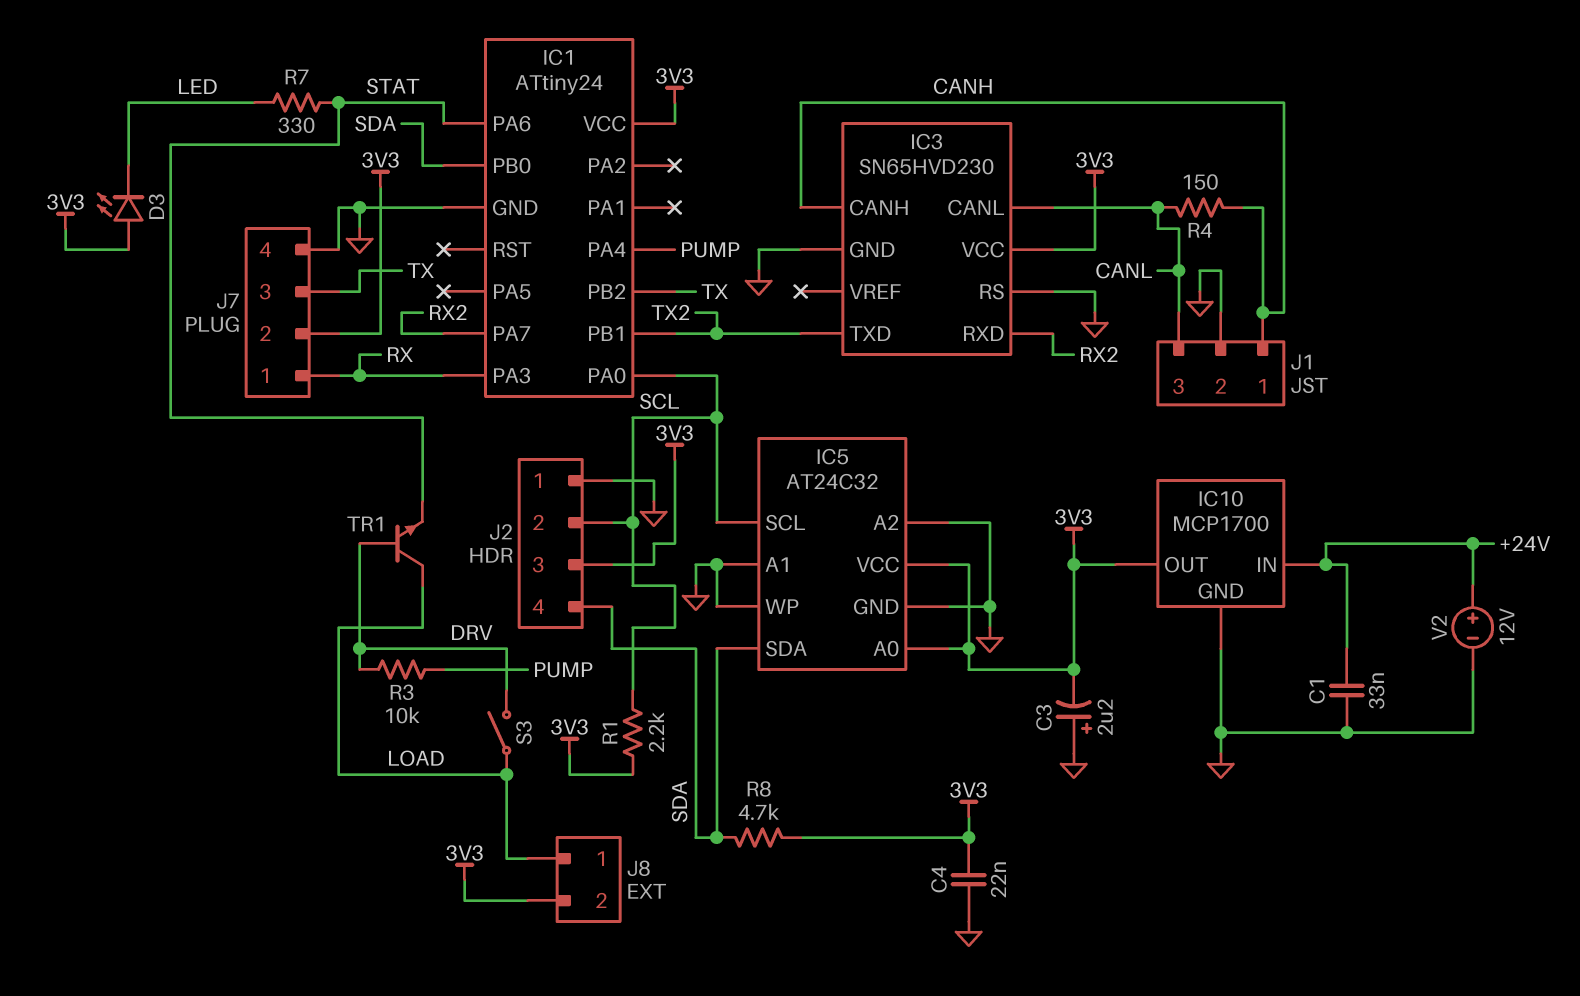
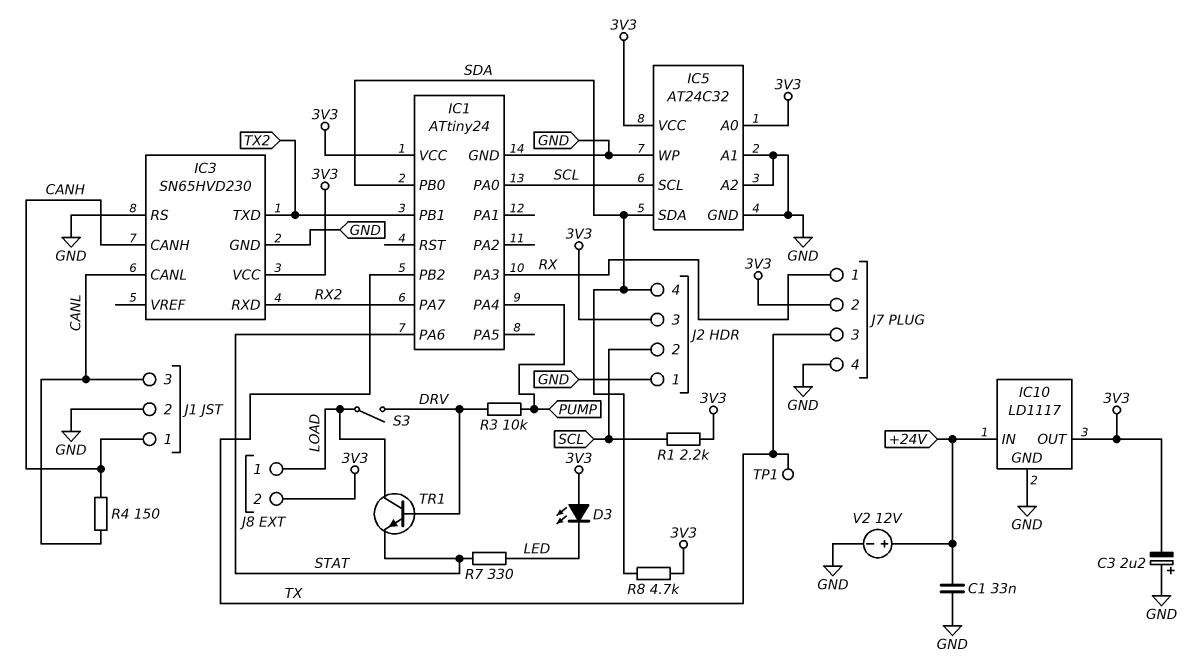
C4: 22nF (3V3, GND) -> none
IC10: MCP1700 -> LD1117
TP1: none -> test point (TX)

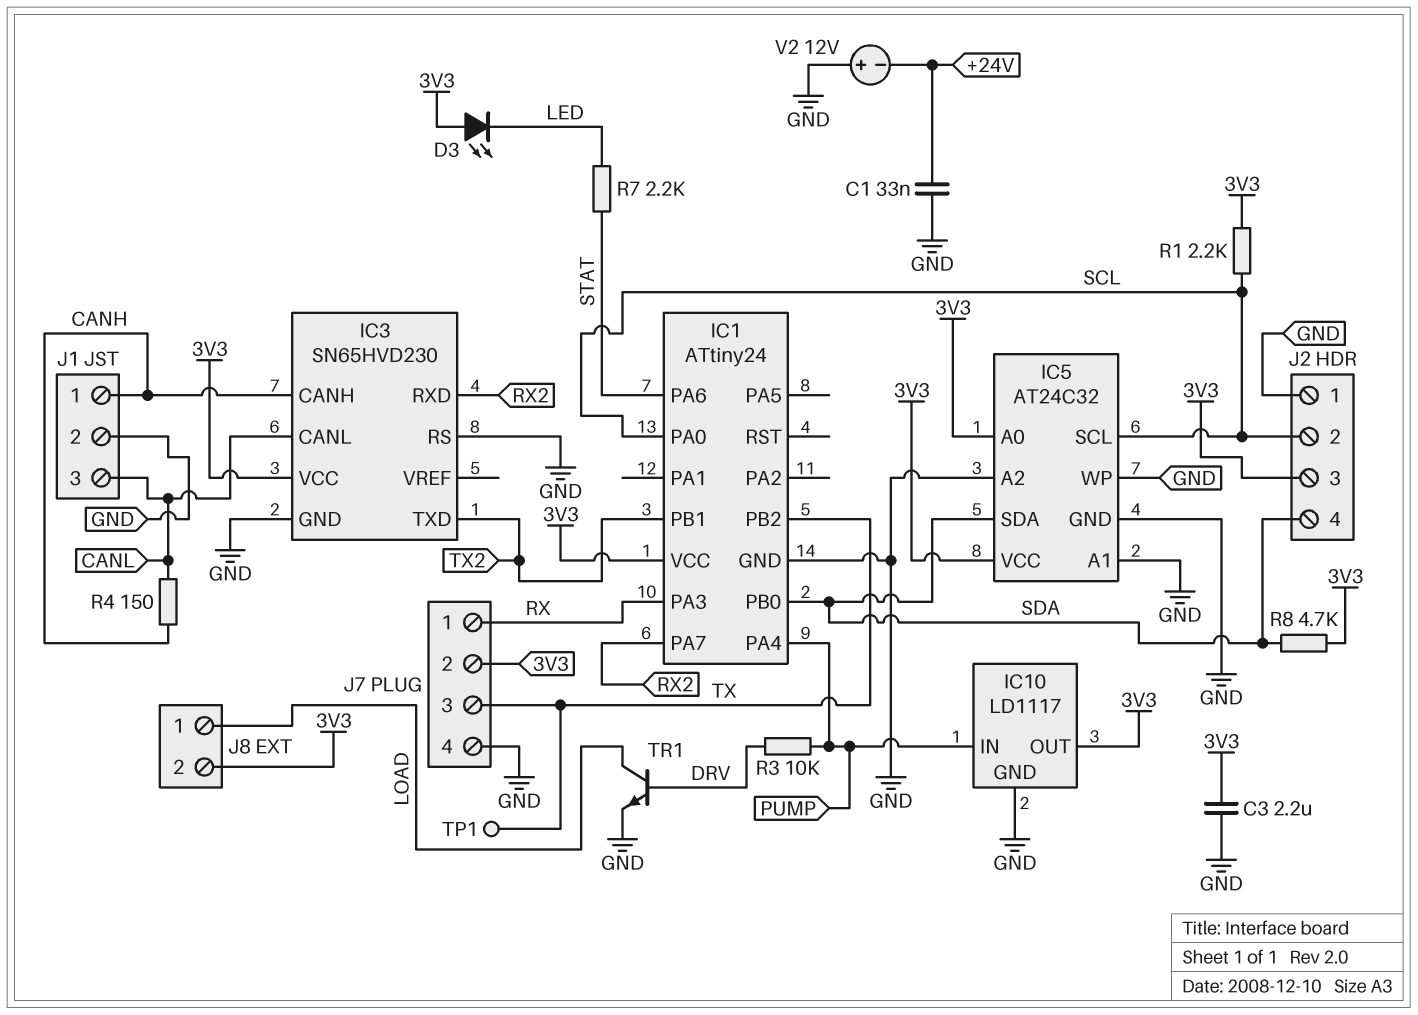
C3: 2.2uF (plus GND, minus 3V3) -> 2.2uF (3V3, GND)
IC10 pin IN: +24V -> PUMP
R7: 330 (LED, STAT) -> 2.2k (LED, STAT)
S3: switch (DRV, LOAD) -> none
TR1: NPN (B DRV, C LOAD, E STAT) -> NPN (B DRV, C LOAD, E GND)
V2: 12V (plus +24V, minus GND) -> 12V (plus GND, minus +24V)

